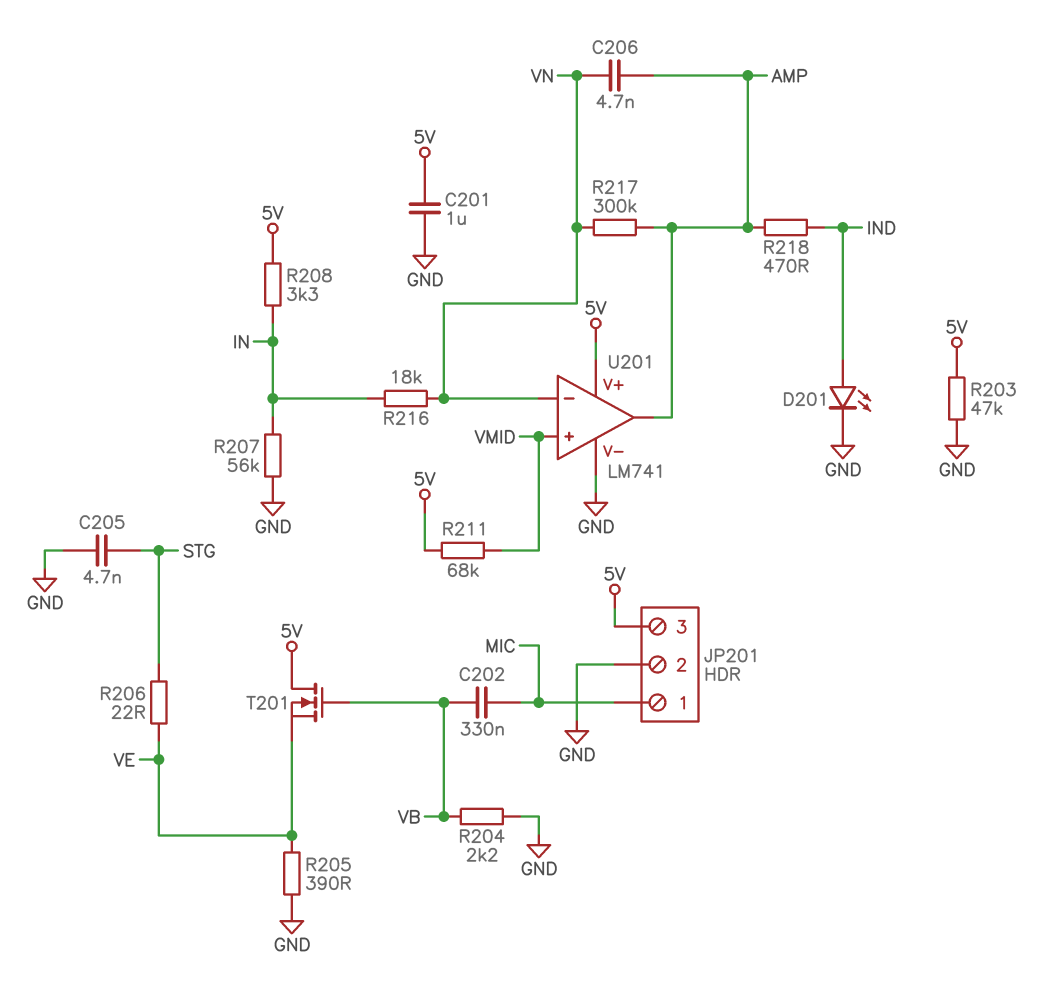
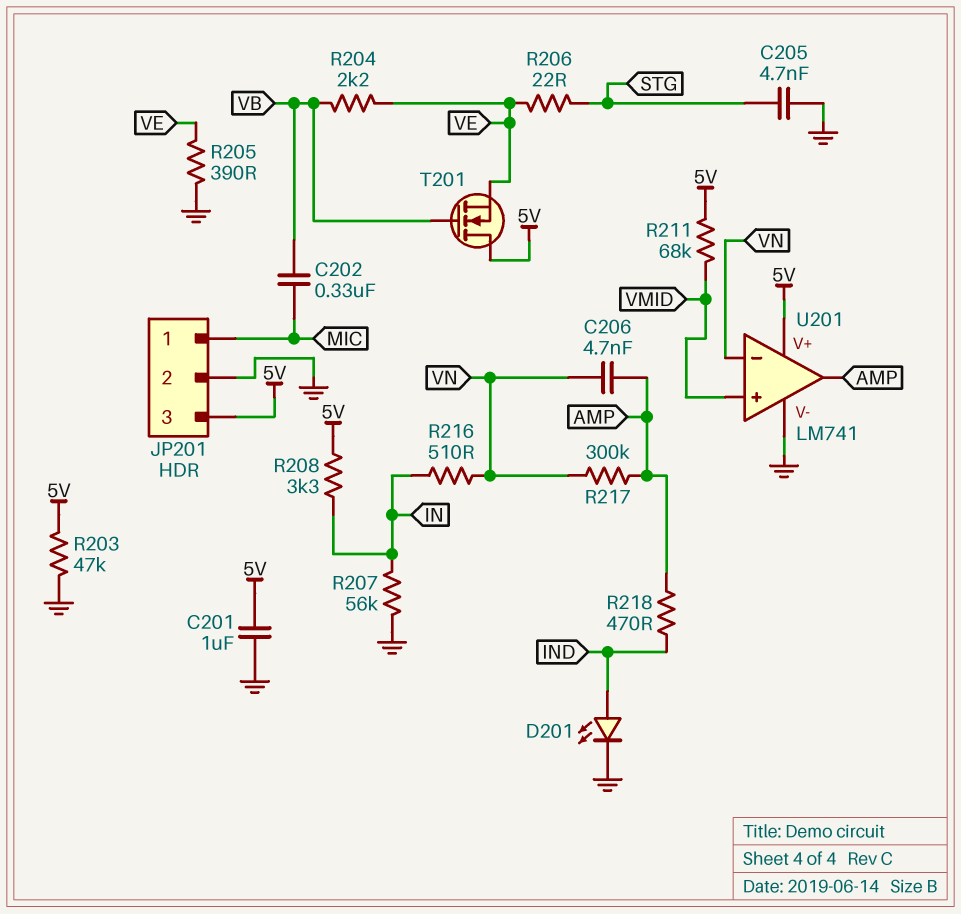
R204: 2.2k (GND, VB) -> 2.2k (VB, VE)
R216: 18k (IN, VN) -> 510 (IN, VN)

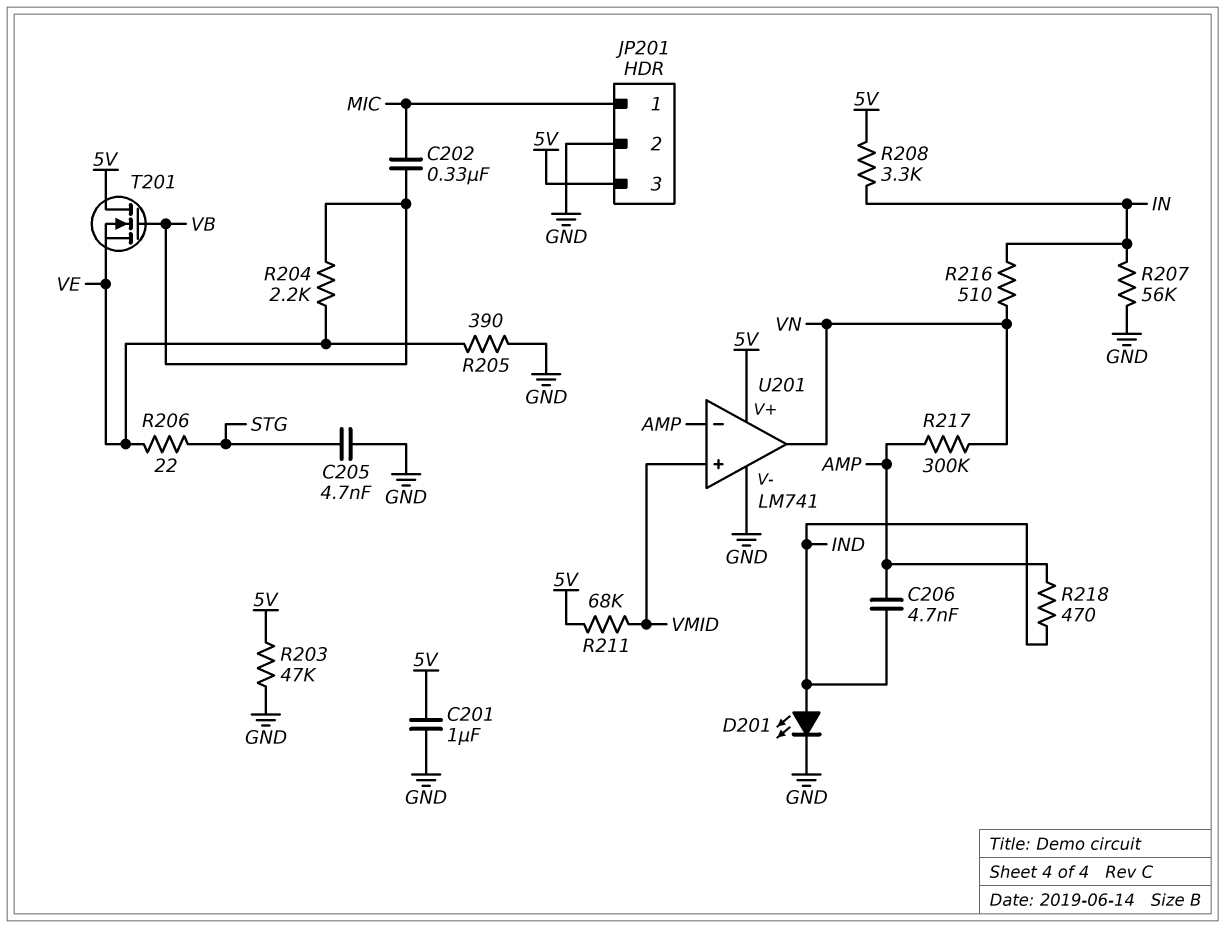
C206: 4.7nF (AMP, VN) -> 4.7nF (AMP, IND)
U201 pin in-: VN -> AMP
U201 pin out: AMP -> VN

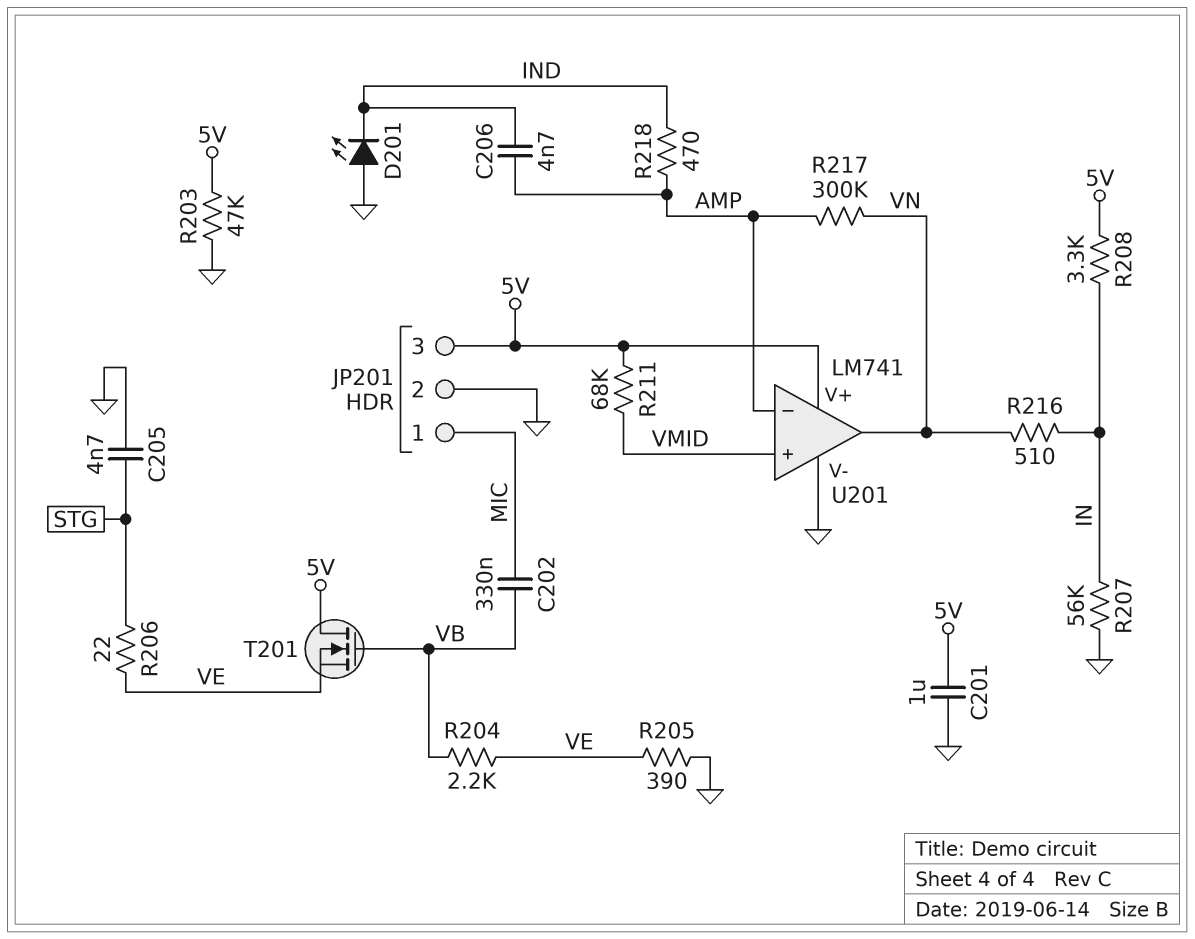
D201: LED (A IND, K GND) -> LED (A GND, K IND)

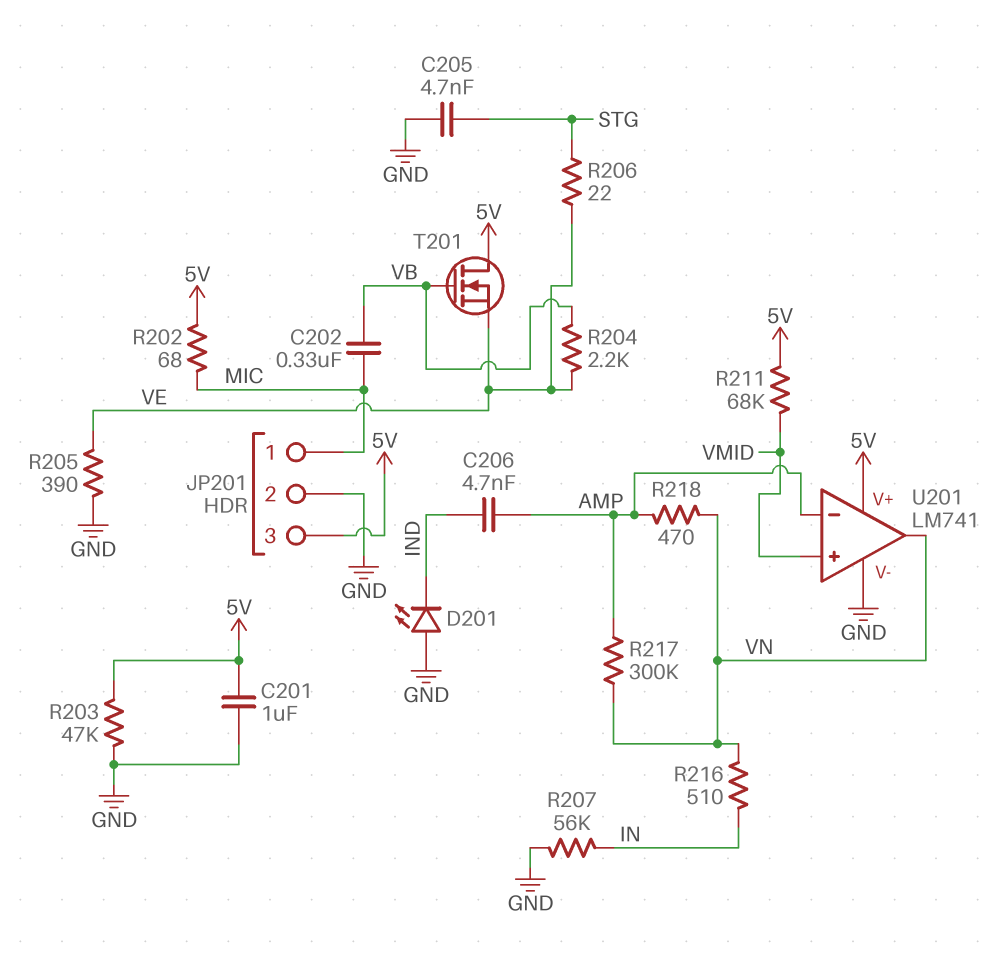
R202: none -> 68 (5V, MIC)
R208: 3.3k (5V, IN) -> none
R218: 470 (AMP, IND) -> 470 (AMP, VN)

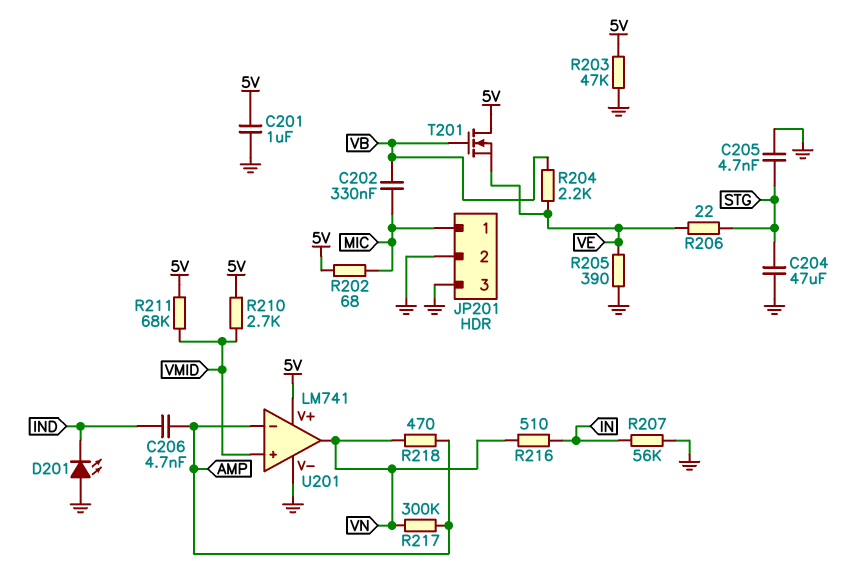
C204: none -> 47uF (GND, STG)
JP201 pin 3: 5V -> GND
R210: none -> 2.7k (5V, VMID)

